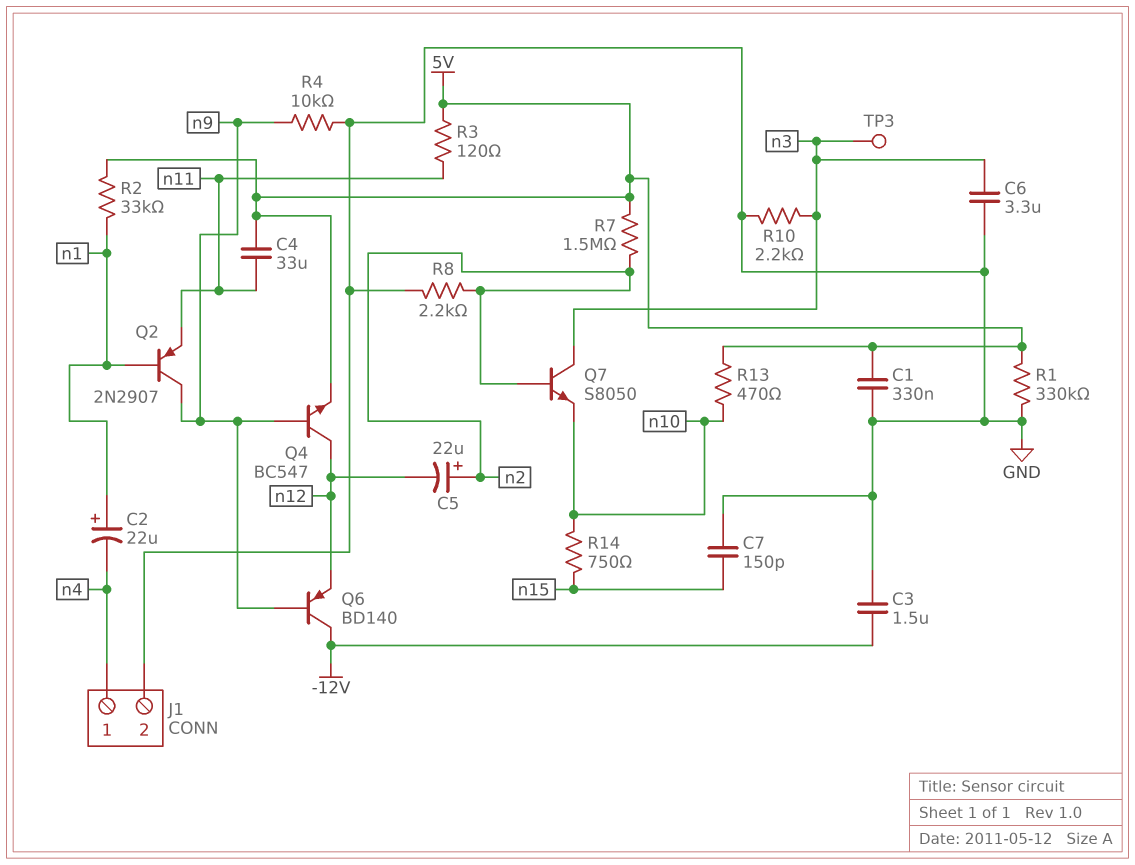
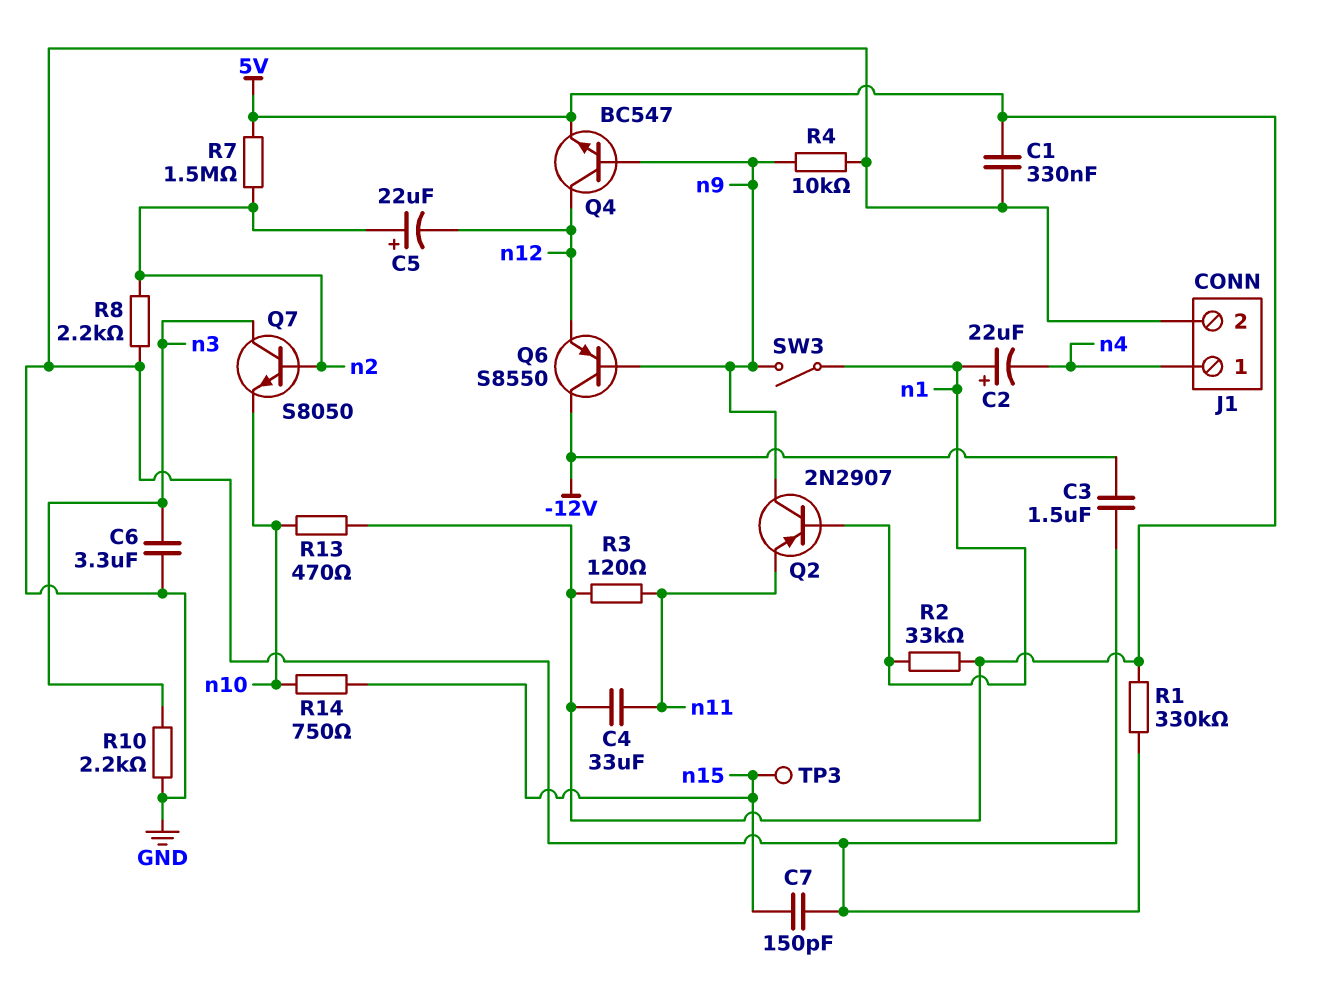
Q6: PNP BD140 (B n9, C -12V, E n12) -> PNP S8550 (B n9, C -12V, E n12)
SW3: none -> switch (n1, n9)
TP3: test point (n3) -> test point (n15)

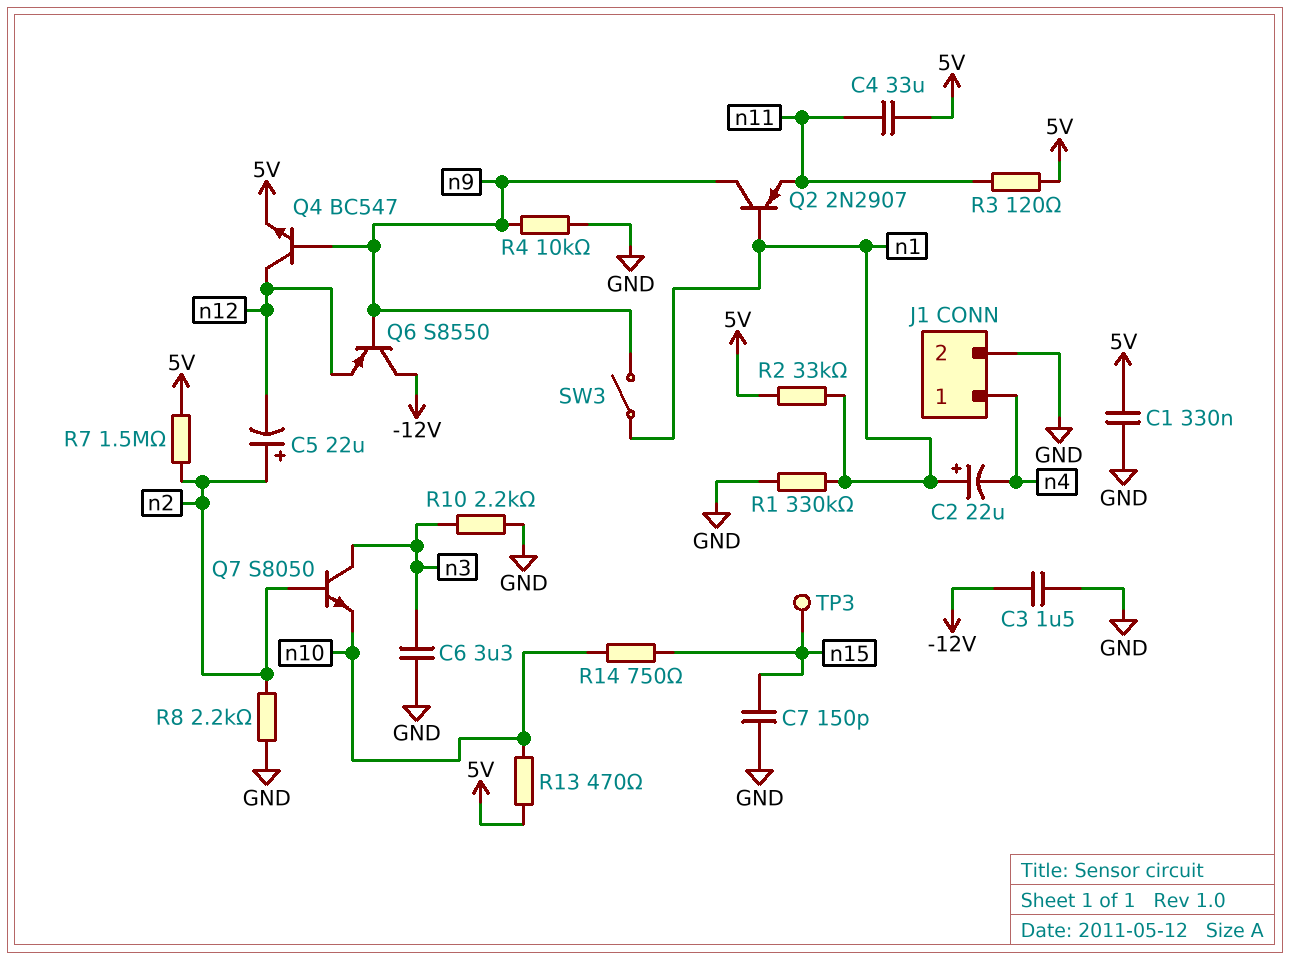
R1: 330k (5V, GND) -> 330k (GND, n1)

